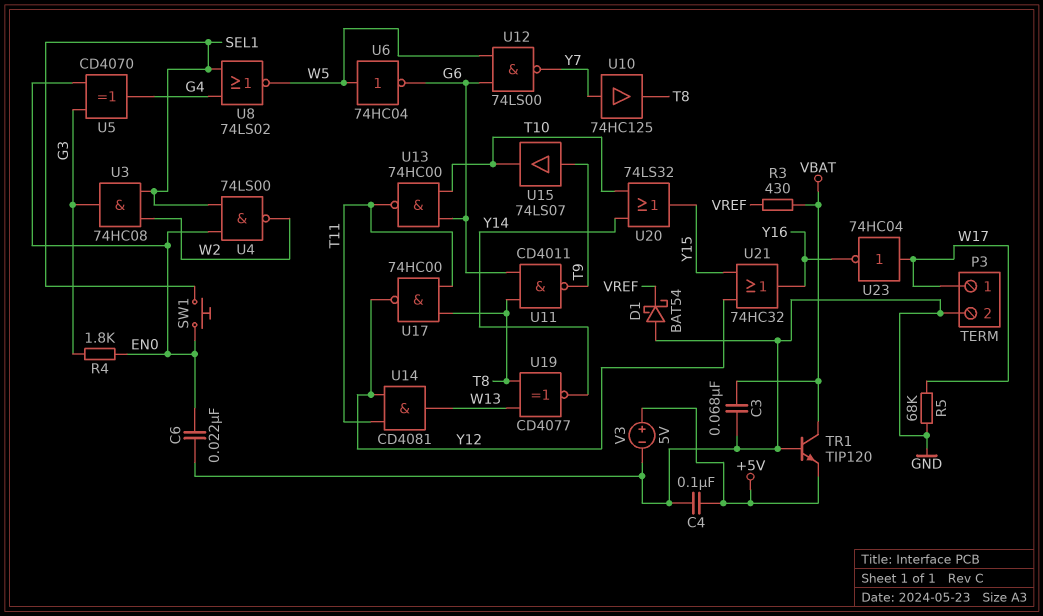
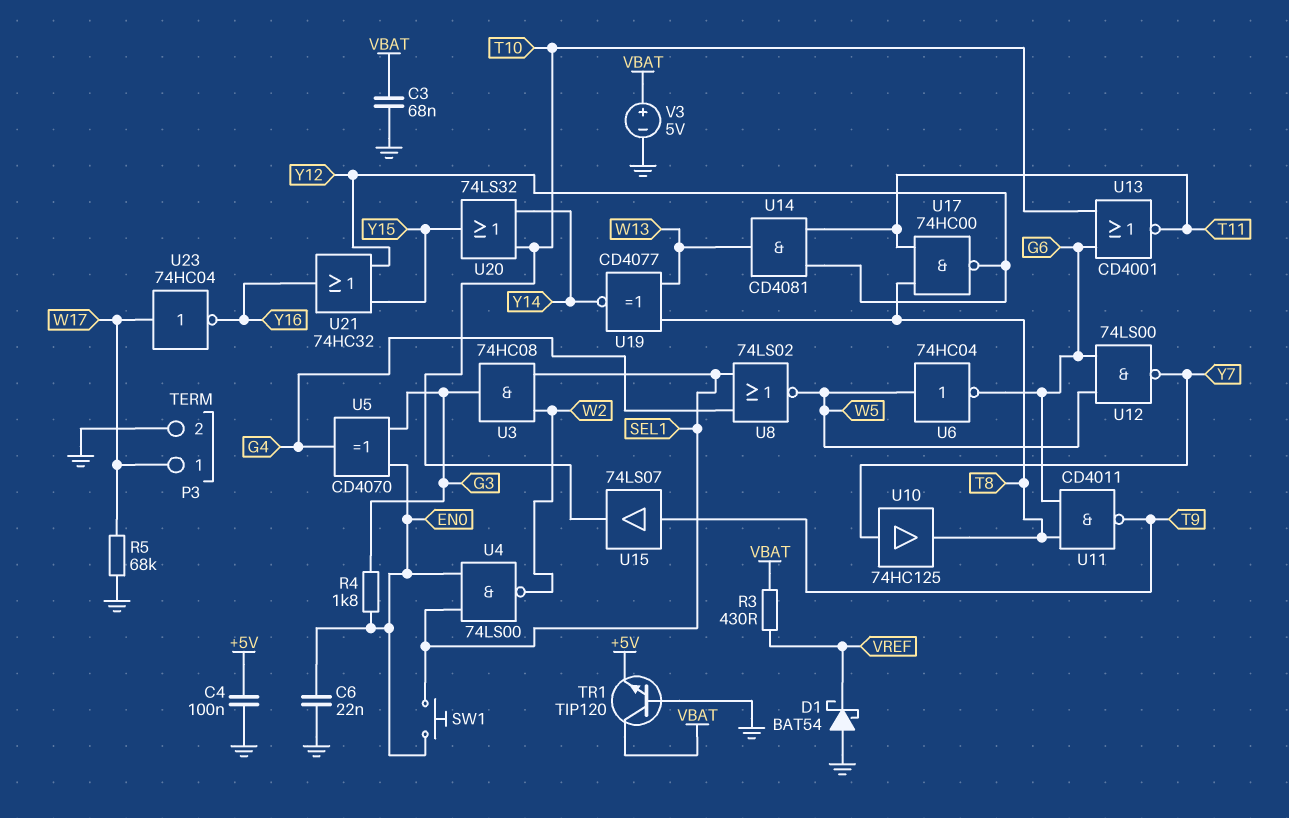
U13: NAND 74HC00 (in G6, in T10, out T11) -> NOR CD4001 (in G6, in T10, out T11)
V3: 5V (plus +5V, minus GND) -> 5V (plus VBAT, minus GND)

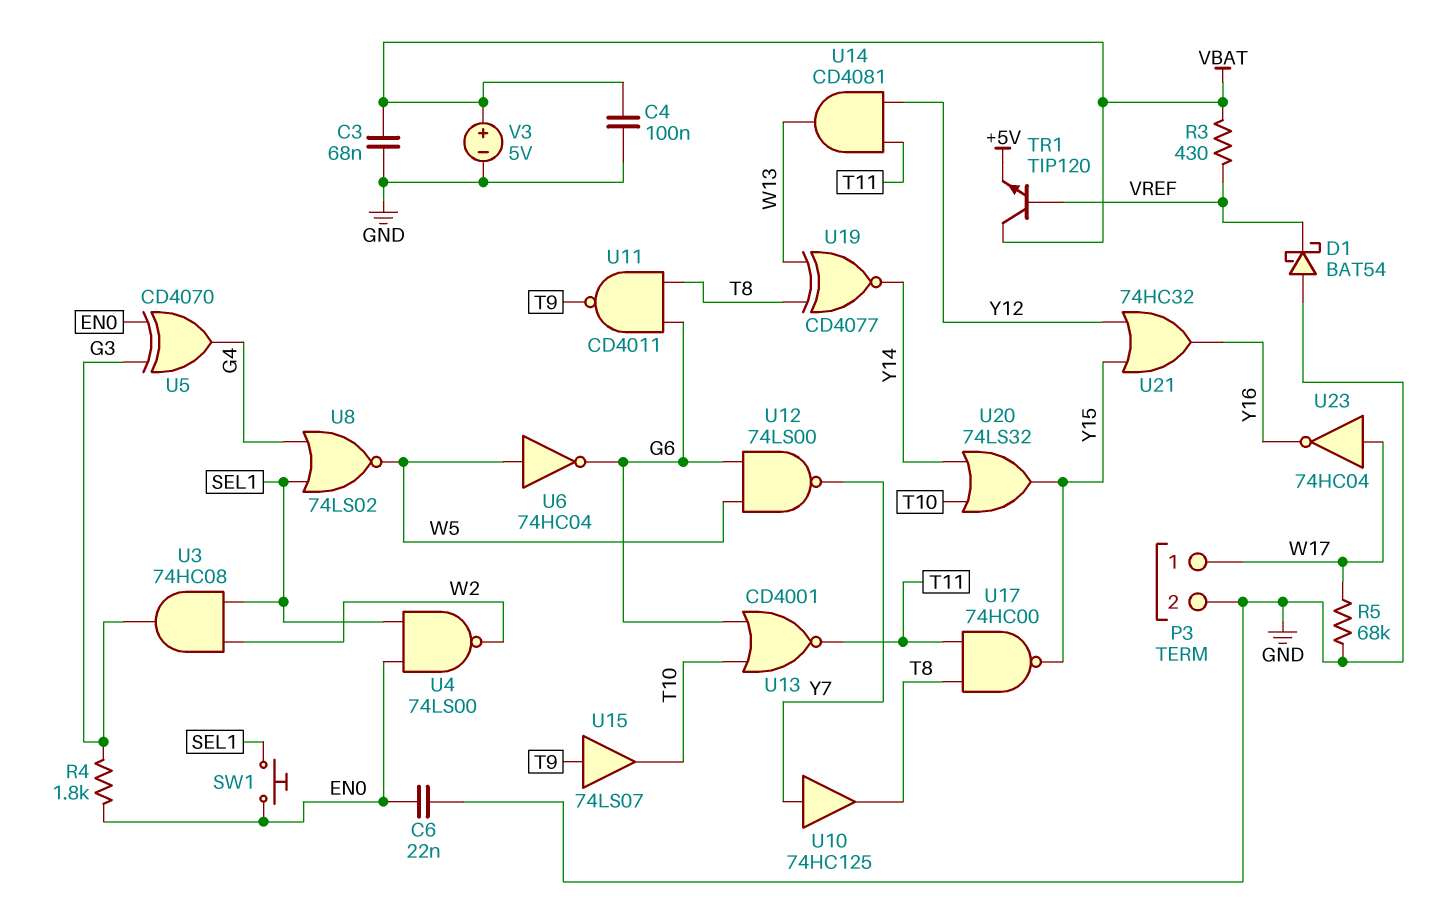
C4: 100nF (+5V, GND) -> 100nF (GND, VBAT)
TR1: NPN TIP120 (B GND, C VBAT, E +5V) -> NPN TIP120 (B VREF, C VBAT, E +5V)
U17: NAND 74HC00 (in T8, in T11, out Y12) -> NAND 74HC00 (in T8, in T11, out Y15)

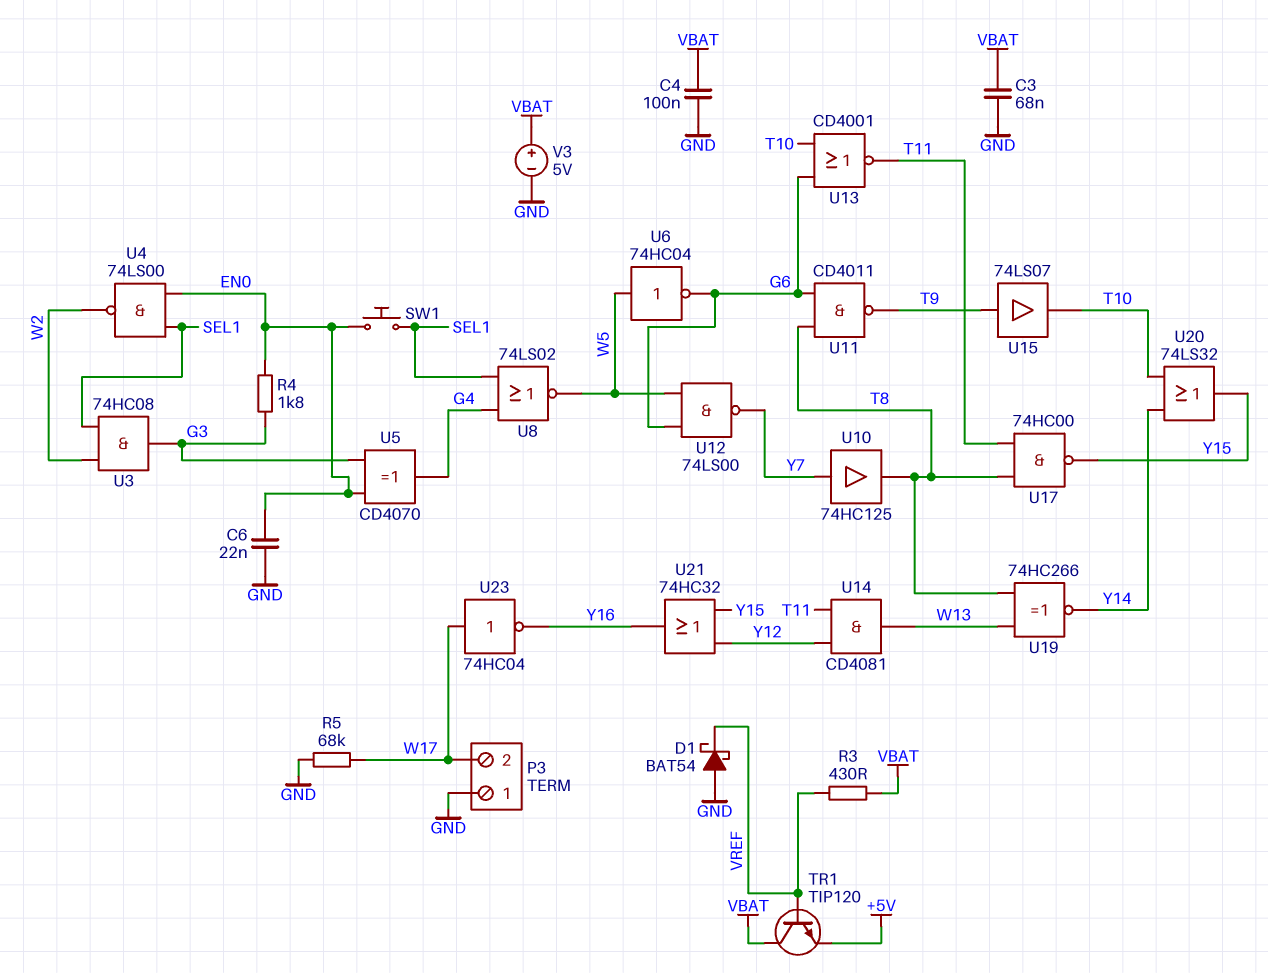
P3 pin 1: W17 -> GND
P3 pin 2: GND -> W17
U19: XNOR CD4077 (in T8, in W13, out Y14) -> XNOR 74HC266 (in T8, in W13, out Y14)

